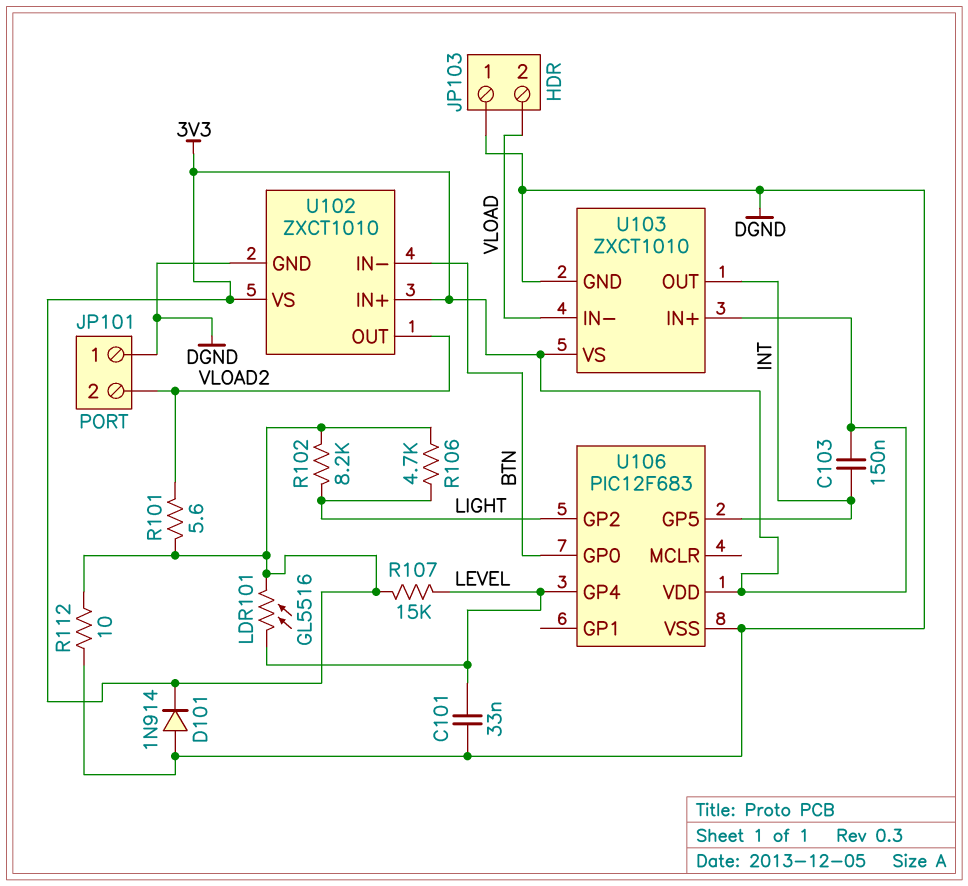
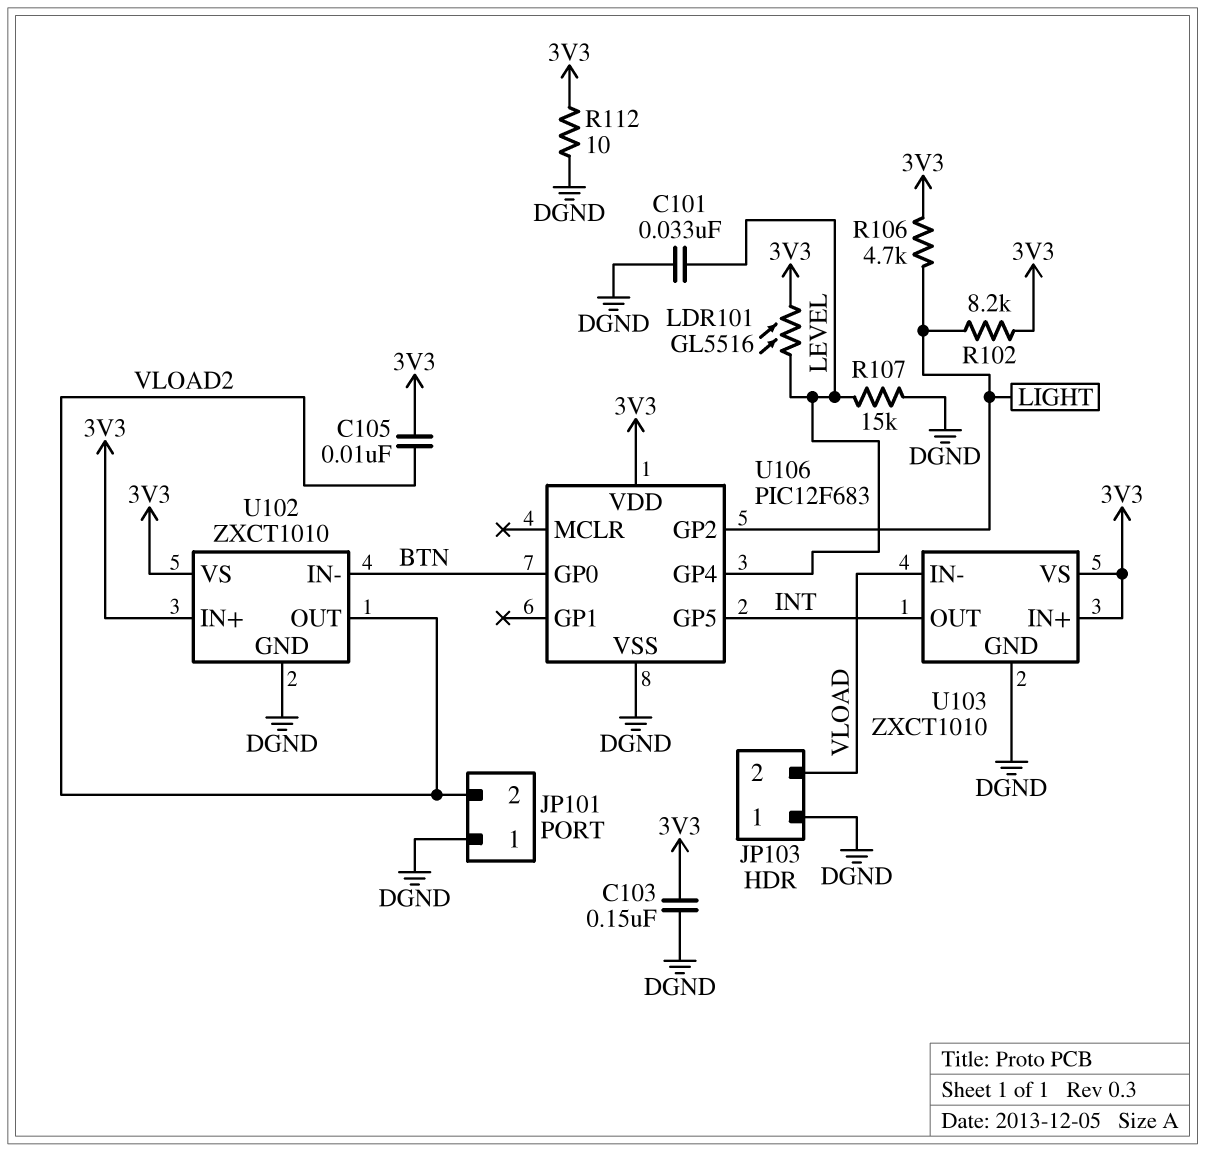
C103: 150nF (3V3, INT) -> 150nF (3V3, DGND)
C105: none -> 10nF (3V3, VLOAD2)
D101: diode 1N914 (A DGND, K 3V3) -> none
R101: 5.6 (3V3, VLOAD2) -> none
R107: 15k (3V3, LEVEL) -> 15k (DGND, LEVEL)

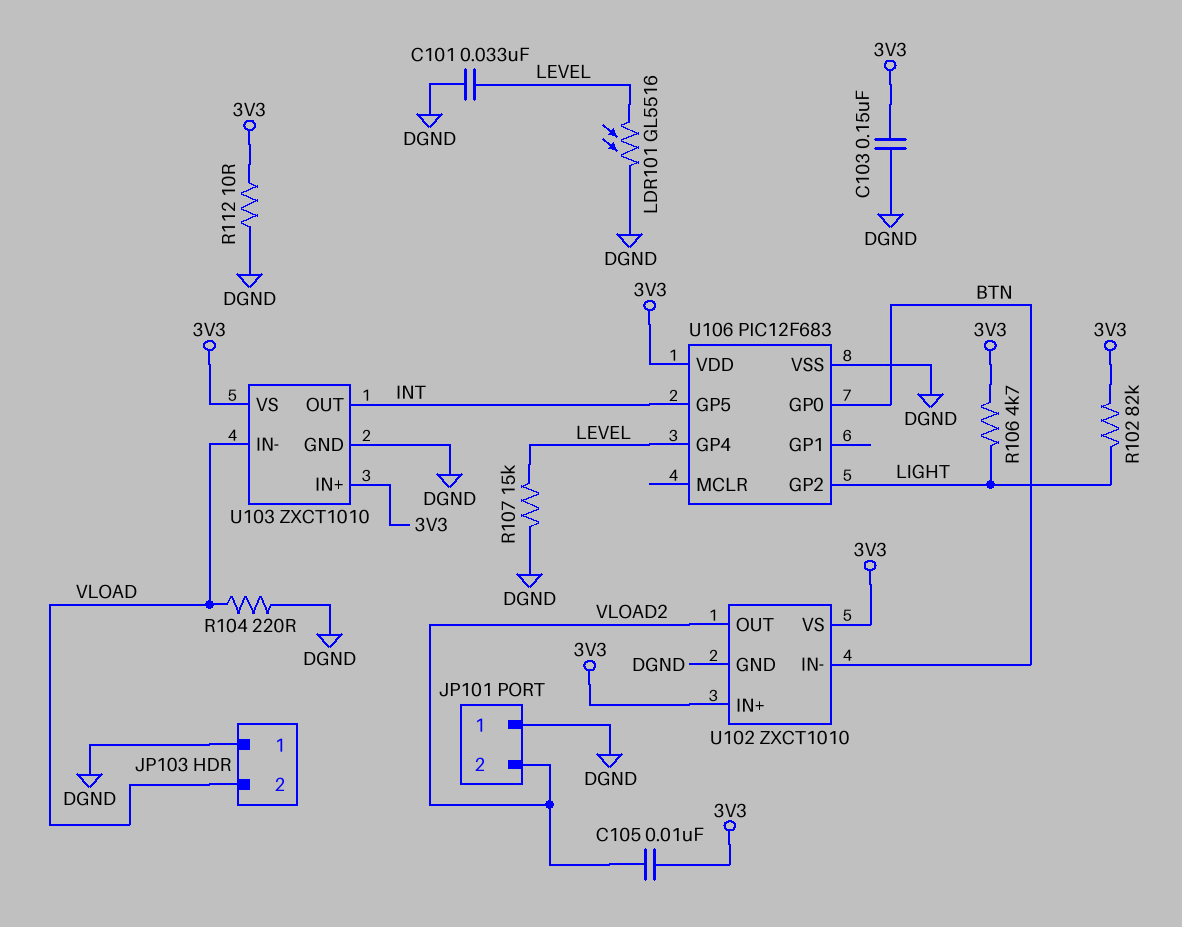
LDR101: GL5516 (3V3, LEVEL) -> GL5516 (DGND, LEVEL)
R102: 8.2k (3V3, LIGHT) -> 82k (3V3, LIGHT)
R104: none -> 220 (DGND, VLOAD)

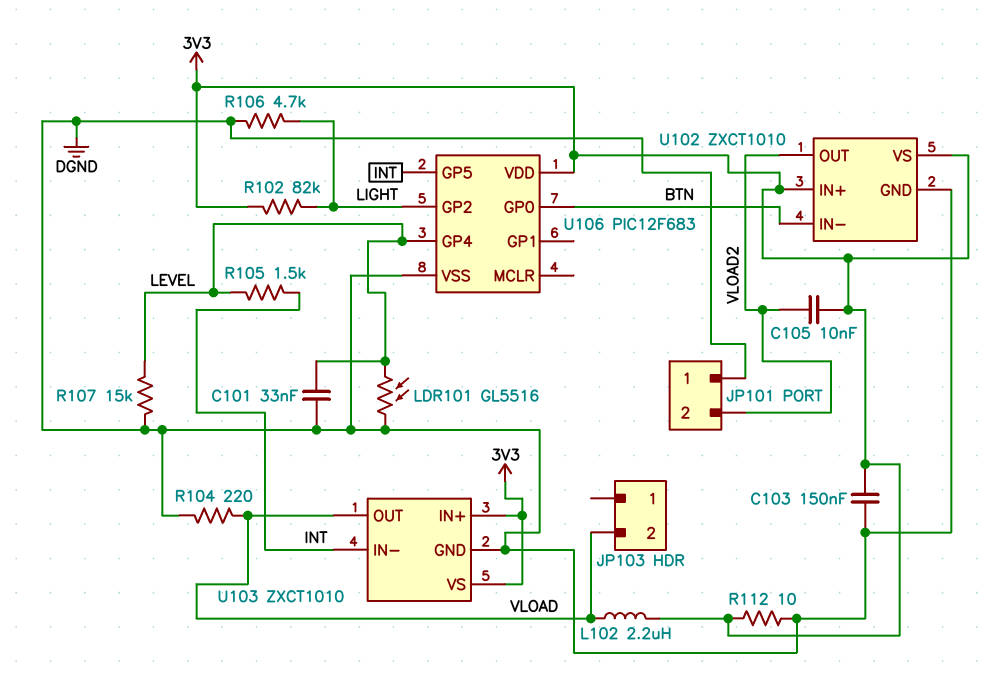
JP103 pin 1: DGND -> none
L102: none -> 2.2uH (3V3, VLOAD)
R105: none -> 1.5k (INT, LEVEL)
R106: 4.7k (3V3, LIGHT) -> 4.7k (DGND, LIGHT)
U103 pin IN-: VLOAD -> INT
U103 pin OUT: INT -> VLOAD

